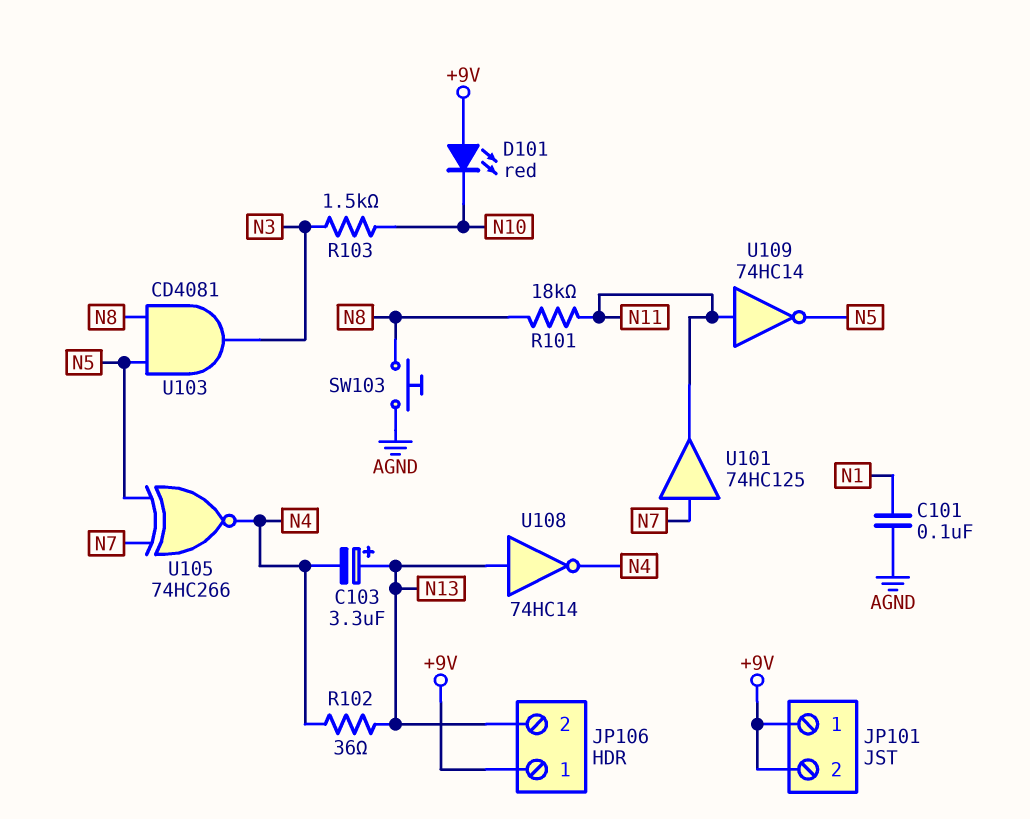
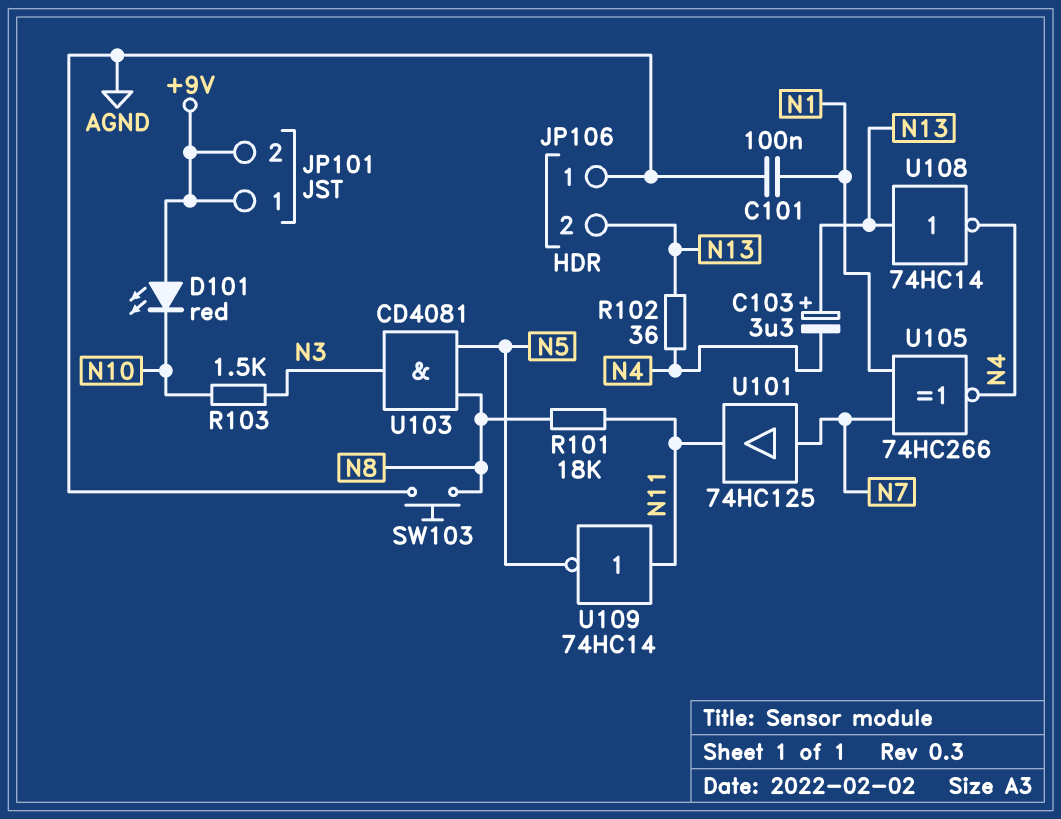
JP106 pin 1: +9V -> AGND
U105: XNOR 74HC266 (in N5, in N7, out N4) -> XNOR 74HC266 (in N1, in N7, out N4)

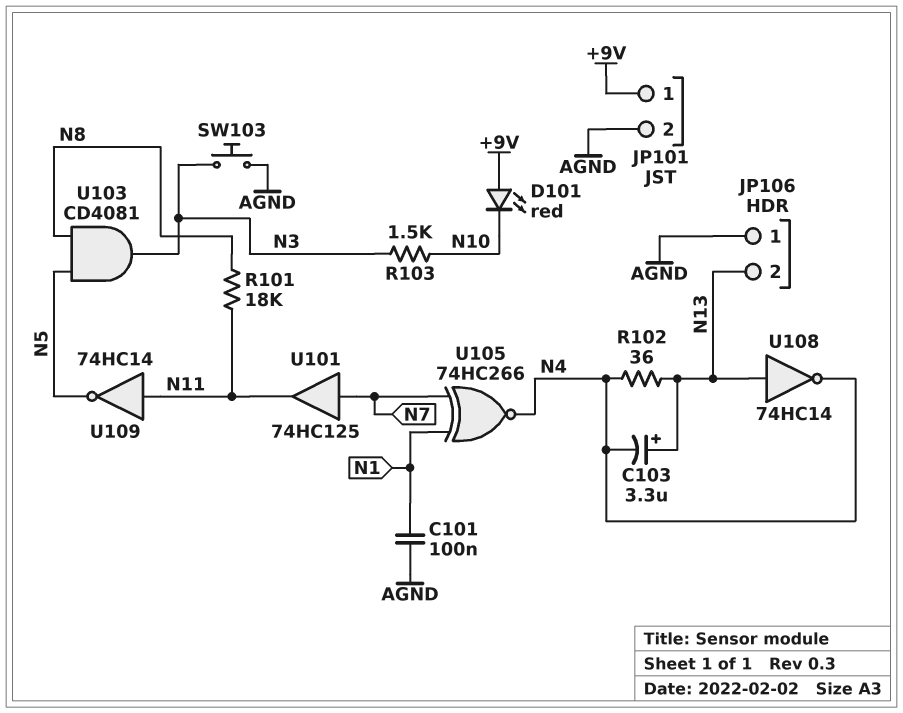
JP101 pin 2: +9V -> AGND
SW103: button (AGND, N8) -> button (AGND, N3)

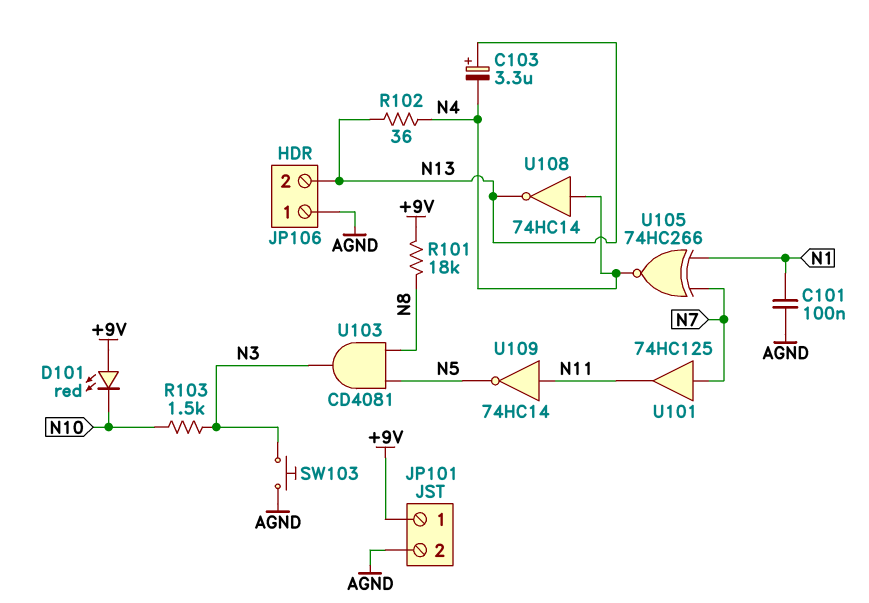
R101: 18k (N8, N11) -> 18k (+9V, N8)
U108: NOT 74HC14 (in N13, out N4) -> NOT 74HC14 (in N4, out N13)

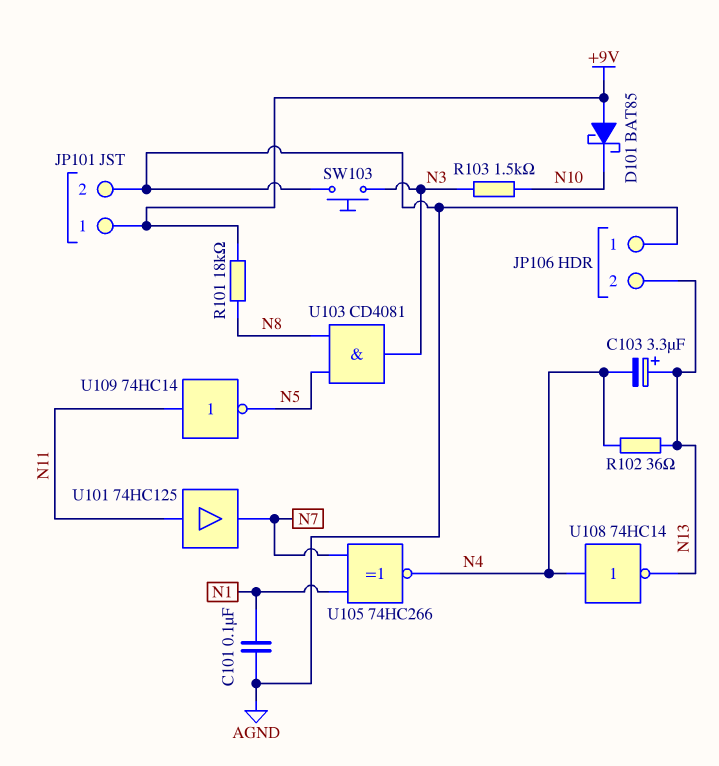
D101: LED red (A +9V, K N10) -> schottky BAT85 (A +9V, K N10)
U101: buffer 74HC125 (in N7, out N11) -> buffer 74HC125 (in N11, out N7)

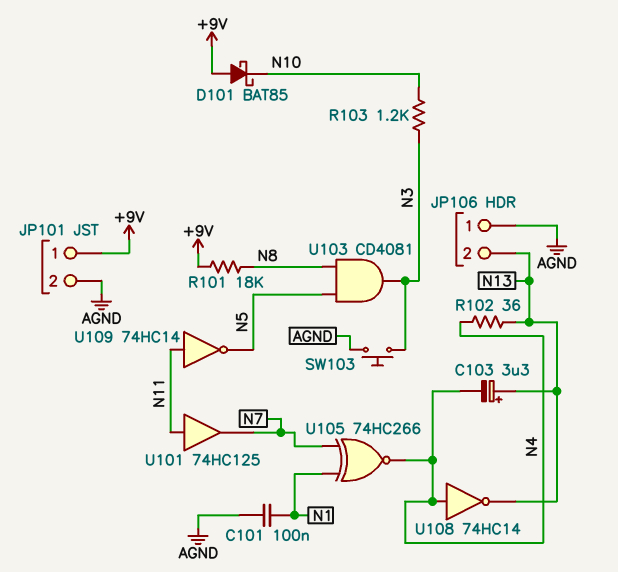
R103: 1.5k (N3, N10) -> 1.2k (N3, N10)

